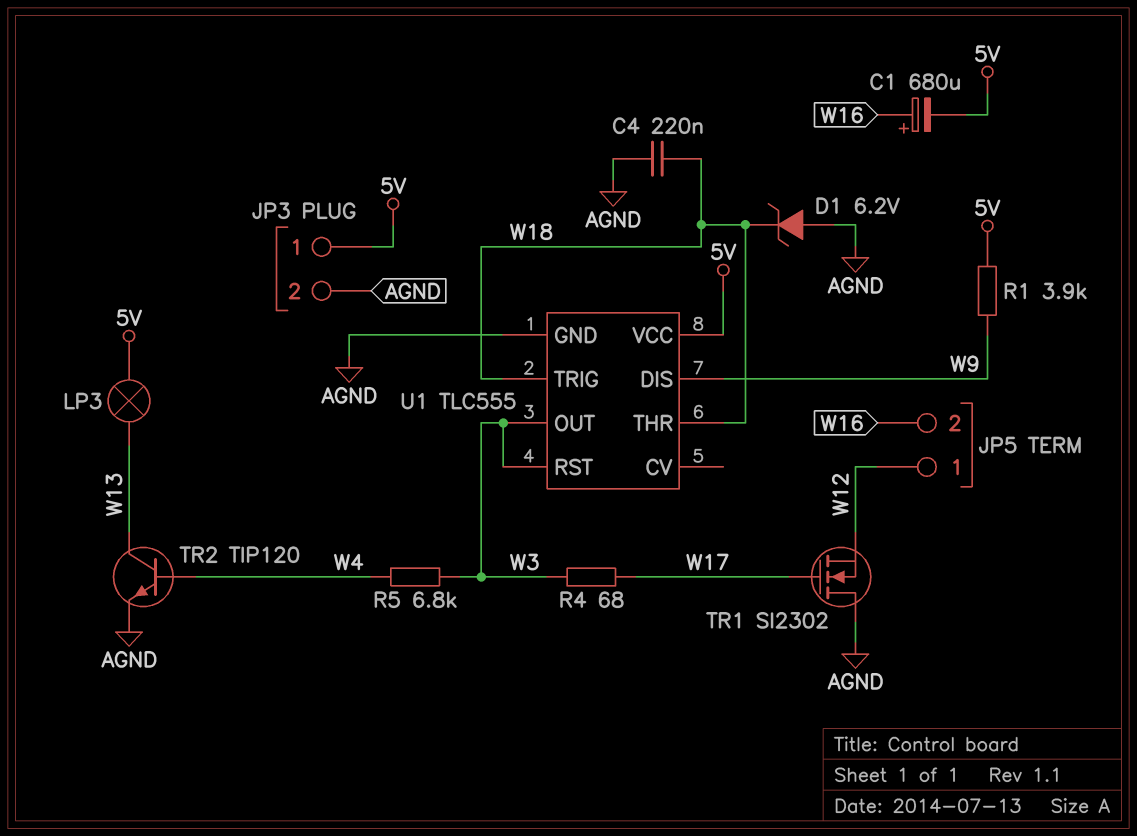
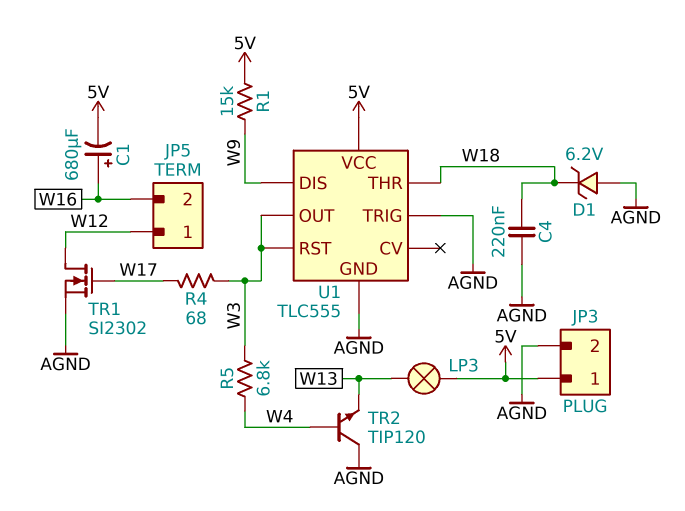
R1: 3.9k (5V, W9) -> 15k (5V, W9)
TR1: NMOS SI2302 (G W17, D AGND, S W12) -> NMOS SI2302 (G W17, D W12, S AGND)
TR2: NPN TIP120 (B W4, C W13, E AGND) -> NPN TIP120 (B W4, C AGND, E W13)
U1 pin TRIG: W18 -> AGND

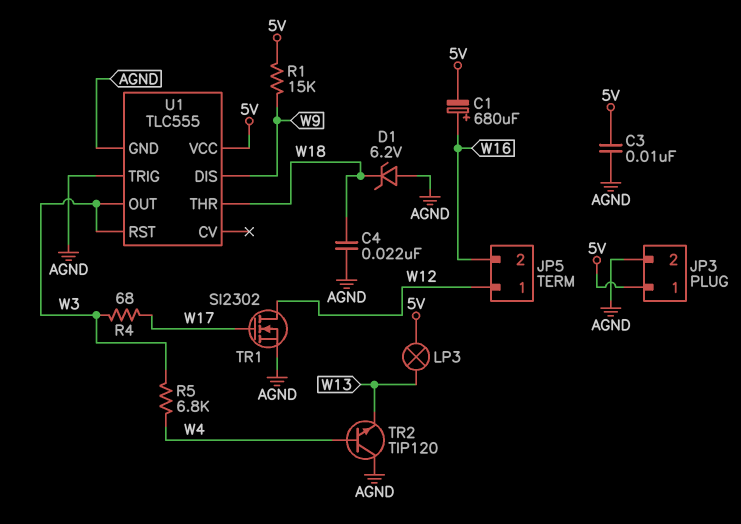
C3: none -> 10nF (5V, AGND)
C4: 220nF (AGND, W18) -> 22nF (AGND, W18)

